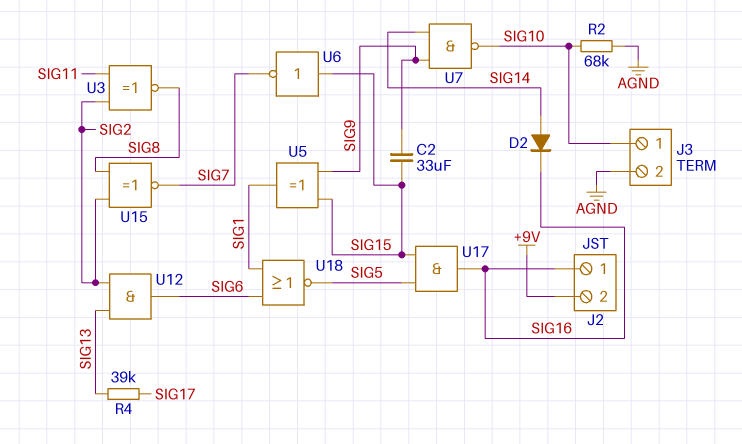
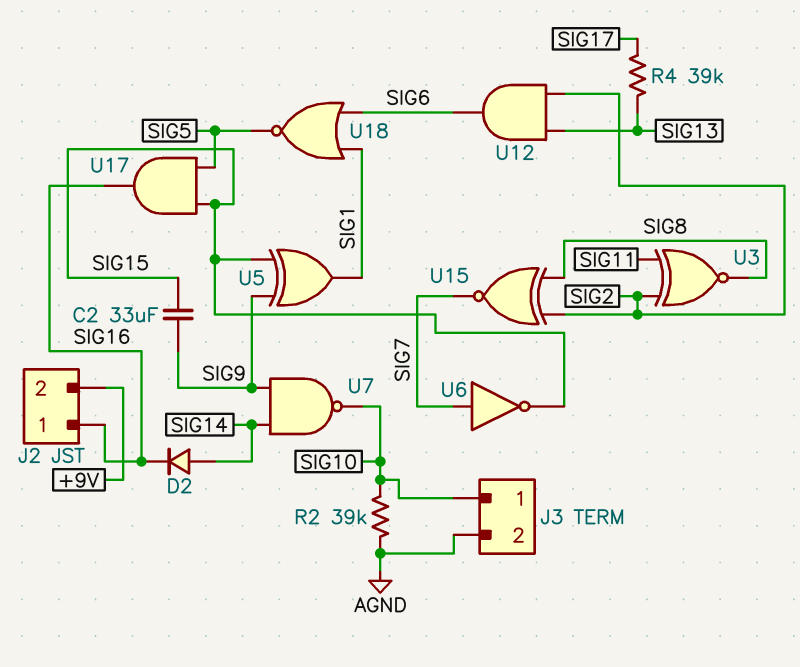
R2: 68k (AGND, SIG10) -> 39k (AGND, SIG10)
U6: NOT (in SIG15, out SIG7) -> NOT (in SIG7, out SIG15)

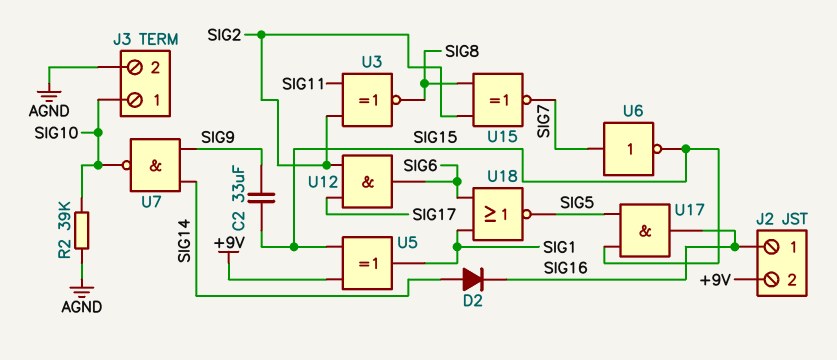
R4: 39k (SIG13, SIG17) -> none
U5: XOR (in SIG9, in SIG15, out SIG1) -> XOR (in +9V, in SIG15, out SIG1)
U12: AND (in SIG2, in SIG13, out SIG6) -> AND (in SIG2, in SIG17, out SIG6)

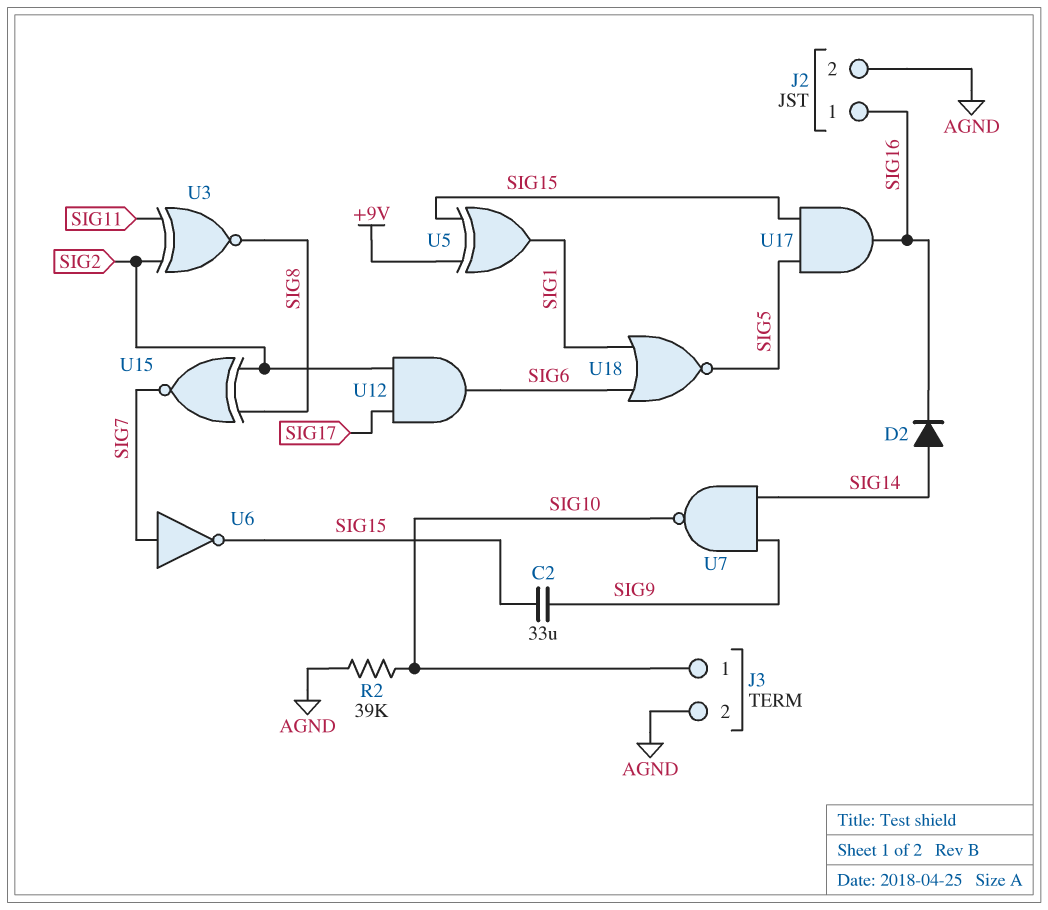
J2 pin 2: +9V -> AGND

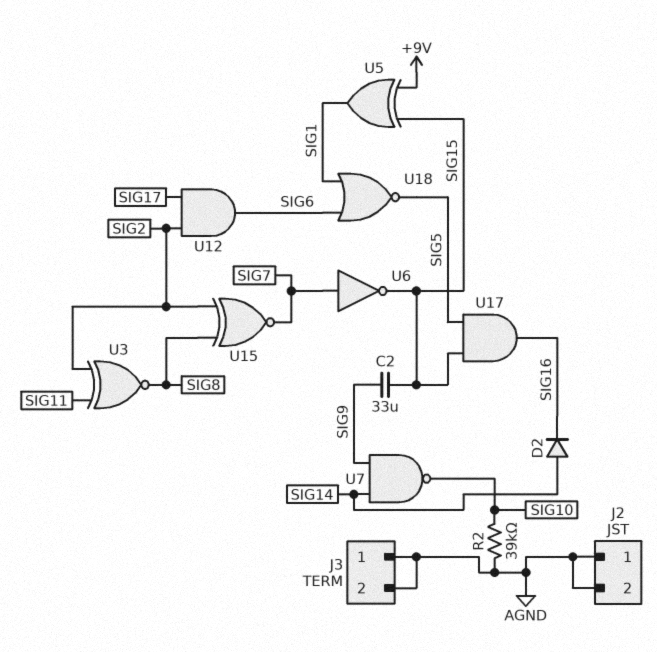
J2 pin 1: SIG16 -> AGND
J3 pin 1: SIG10 -> AGND

